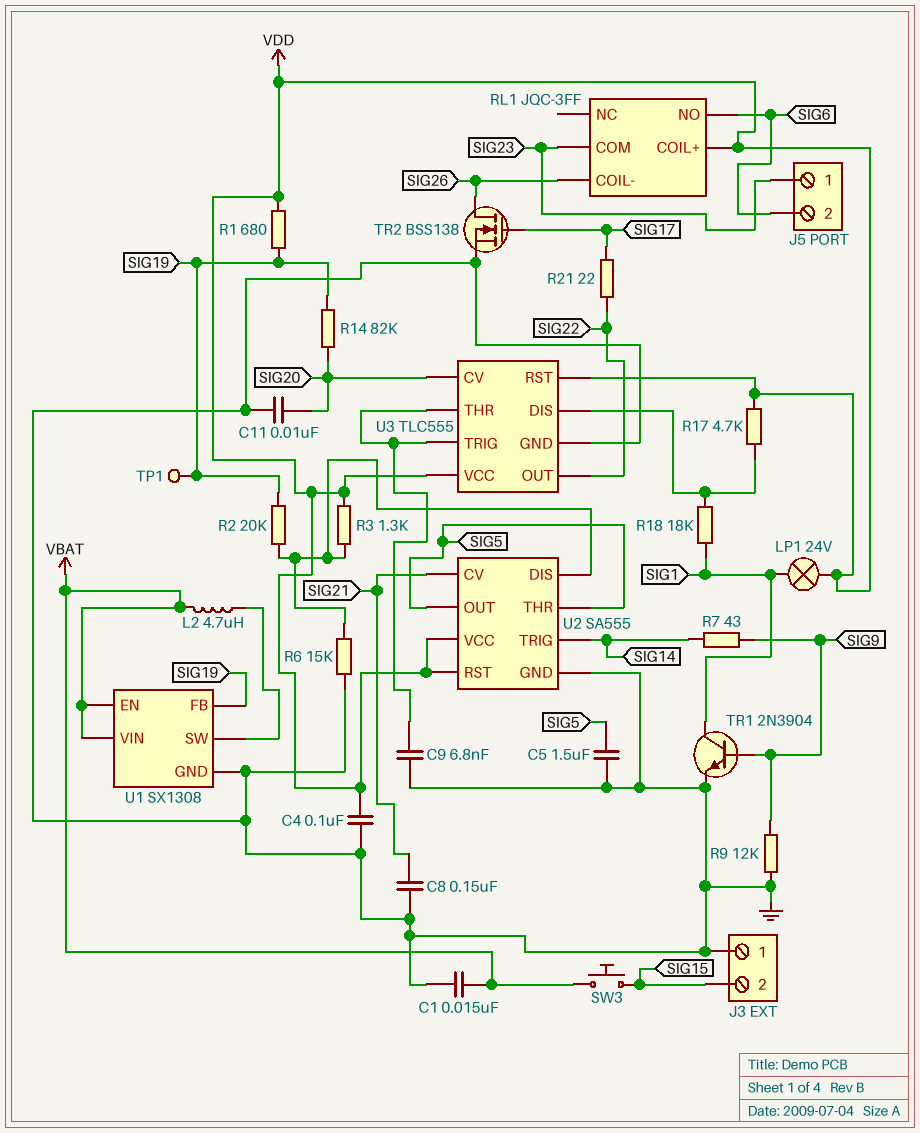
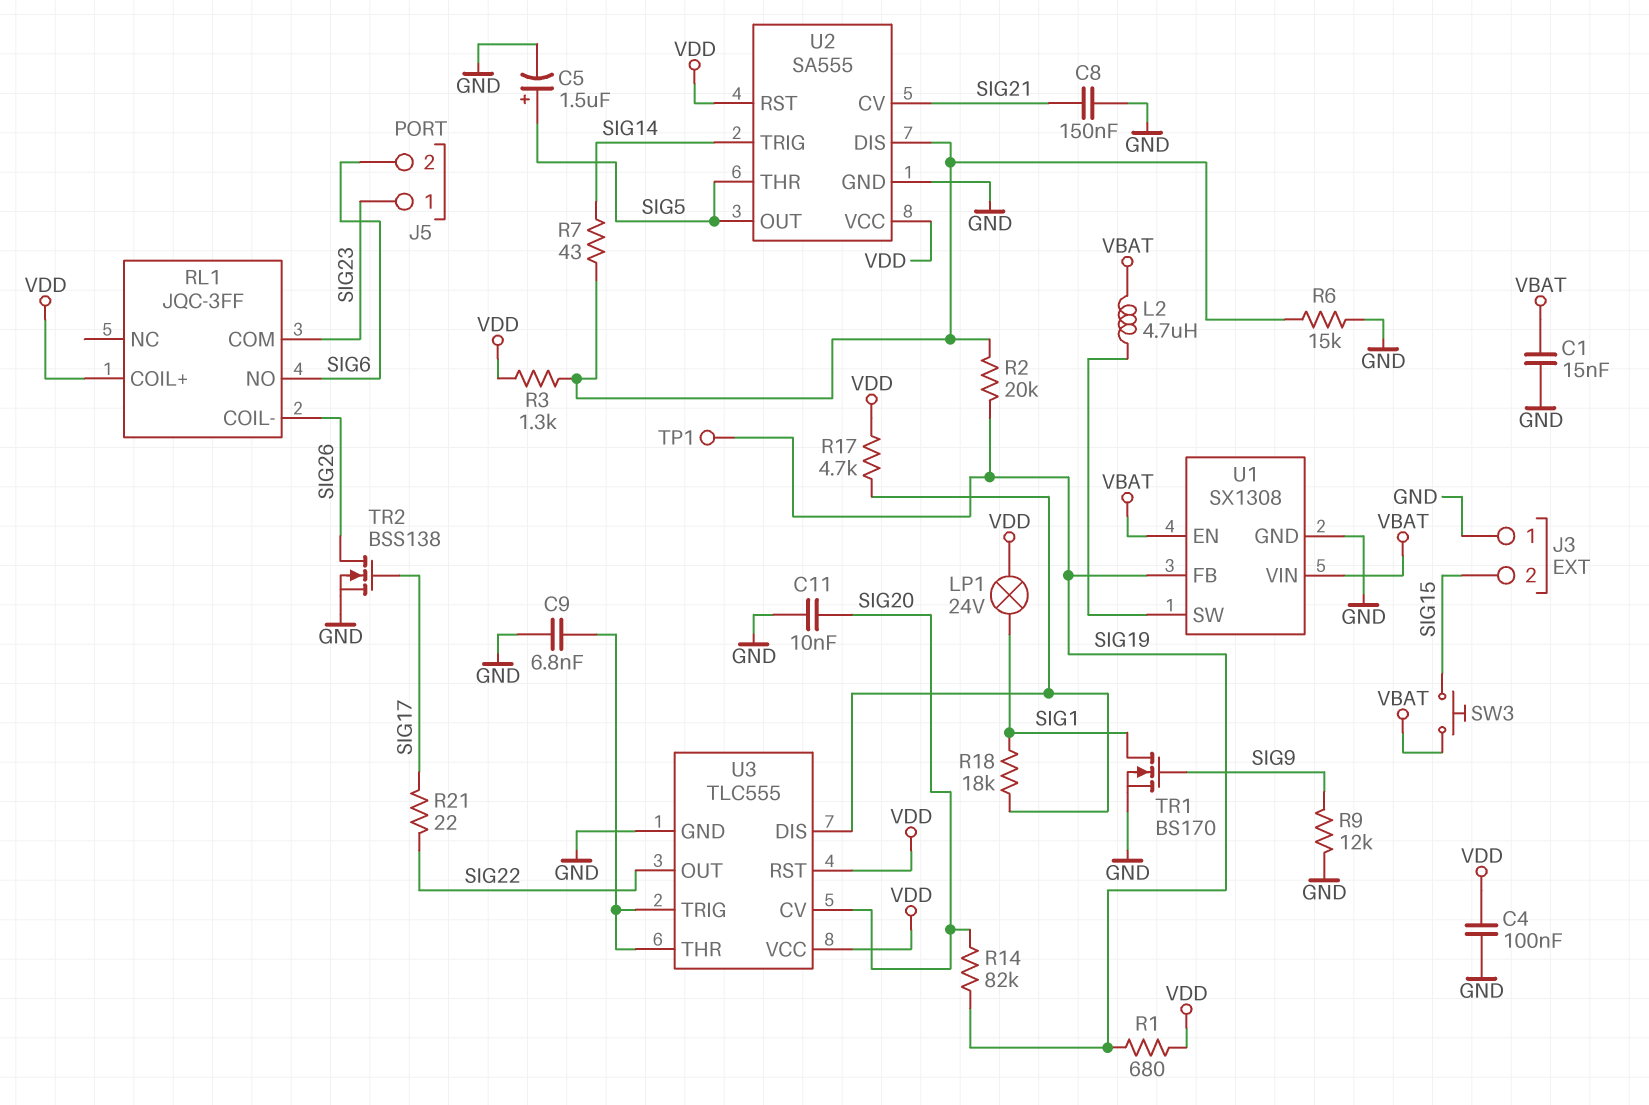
C5: 1.5uF (GND, SIG5) -> 1.5uF (plus SIG5, minus GND)
R7: 43 (SIG9, SIG14) -> 43 (SIG14, U2/DIS)
TR1: NPN 2N3904 (B SIG9, C SIG1, E GND) -> NMOS BS170 (G SIG9, D SIG1, S GND)

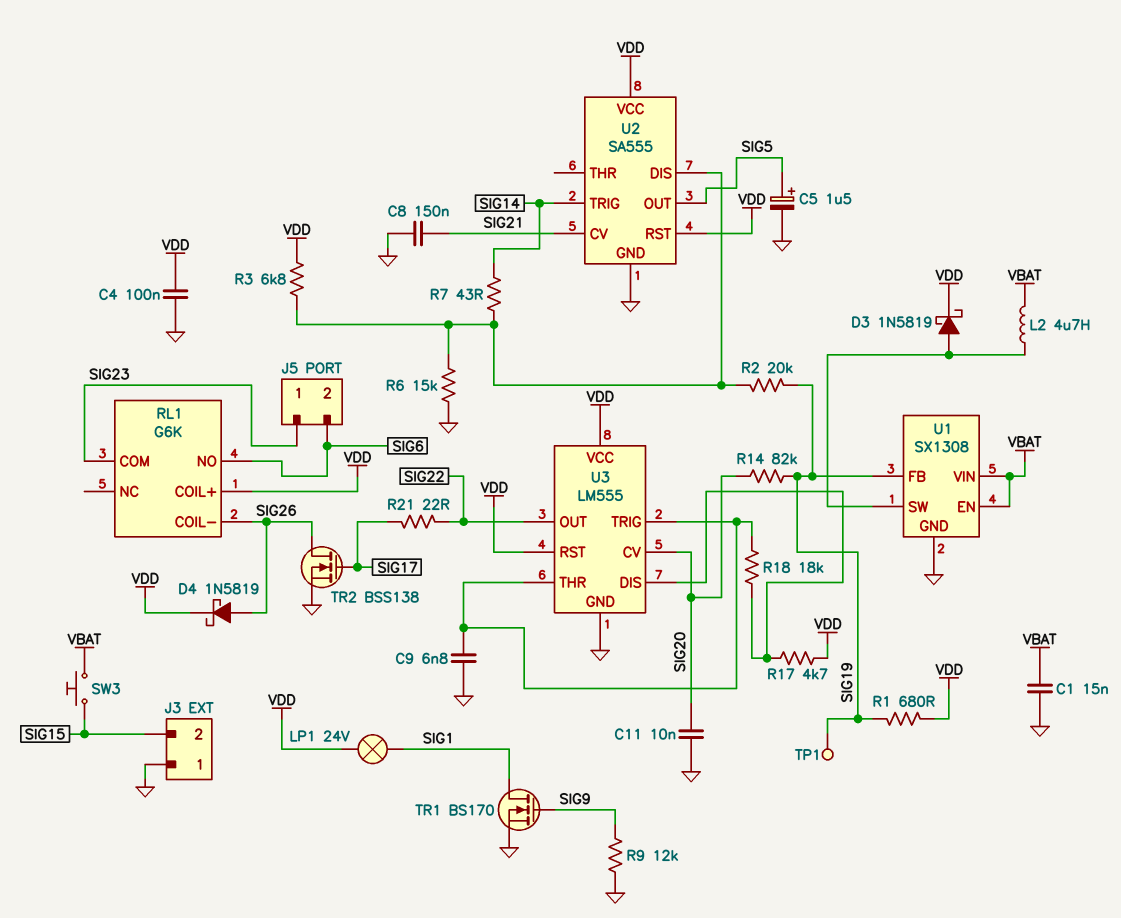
D3: none -> schottky 1N5819 (A U1/SW, K VDD)
D4: none -> schottky 1N5819 (A SIG26, K VDD)
R3: 1.3k (U2/DIS, VDD) -> 6.8k (U2/DIS, VDD)
R18: 18k (SIG1, U3/DIS) -> 18k (U3/DIS, U3/THR)
RL1: JQC-3FF -> G6K
U2 pin THR: SIG5 -> none
U3: TLC555 -> LM555

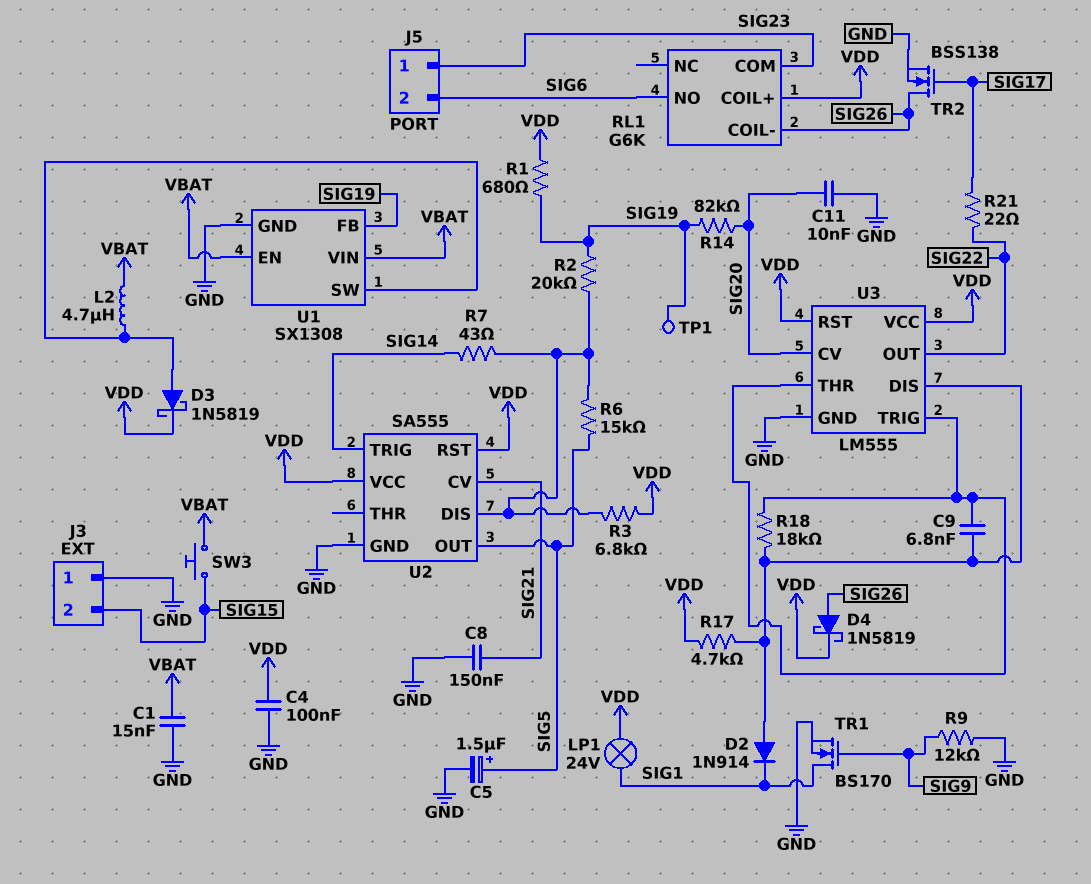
C9: 6.8nF (GND, U3/THR) -> 6.8nF (U3/DIS, U3/THR)
D2: none -> diode 1N914 (A U3/DIS, K SIG1)
R6: 15k (GND, U2/DIS) -> 15k (SIG5, U2/DIS)

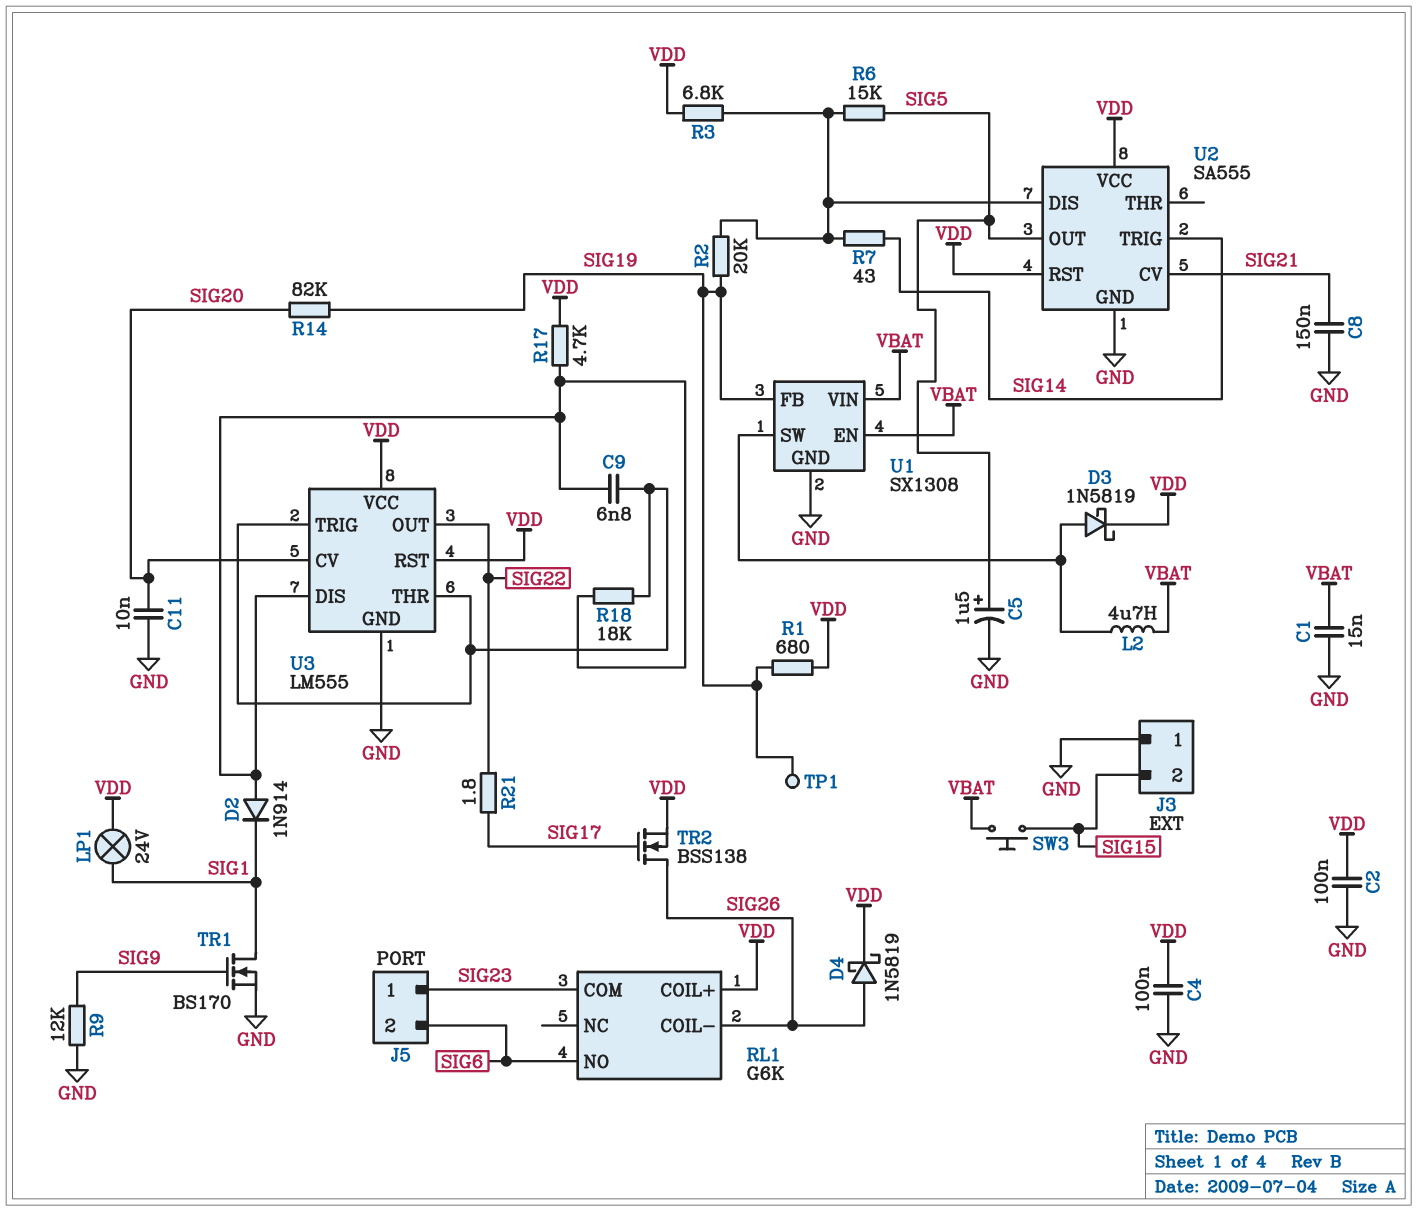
C2: none -> 100nF (GND, VDD)
R21: 22 (SIG17, SIG22) -> 1.8 (SIG17, SIG22)
TR2: NMOS BSS138 (G SIG17, D SIG26, S GND) -> NMOS BSS138 (G SIG17, D SIG26, S VDD)

